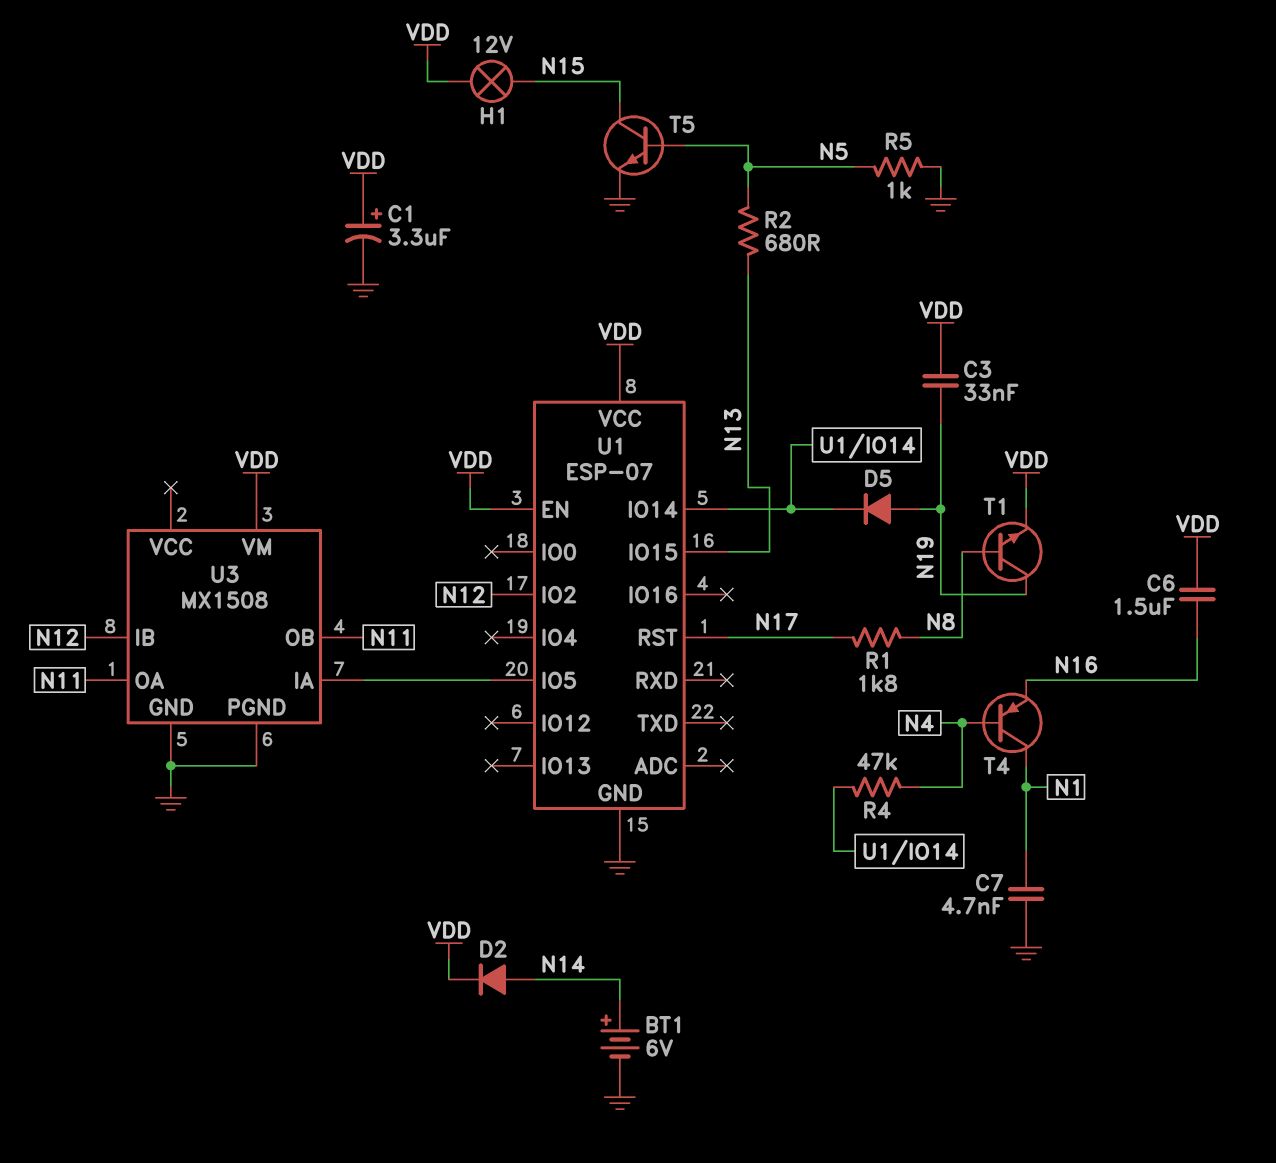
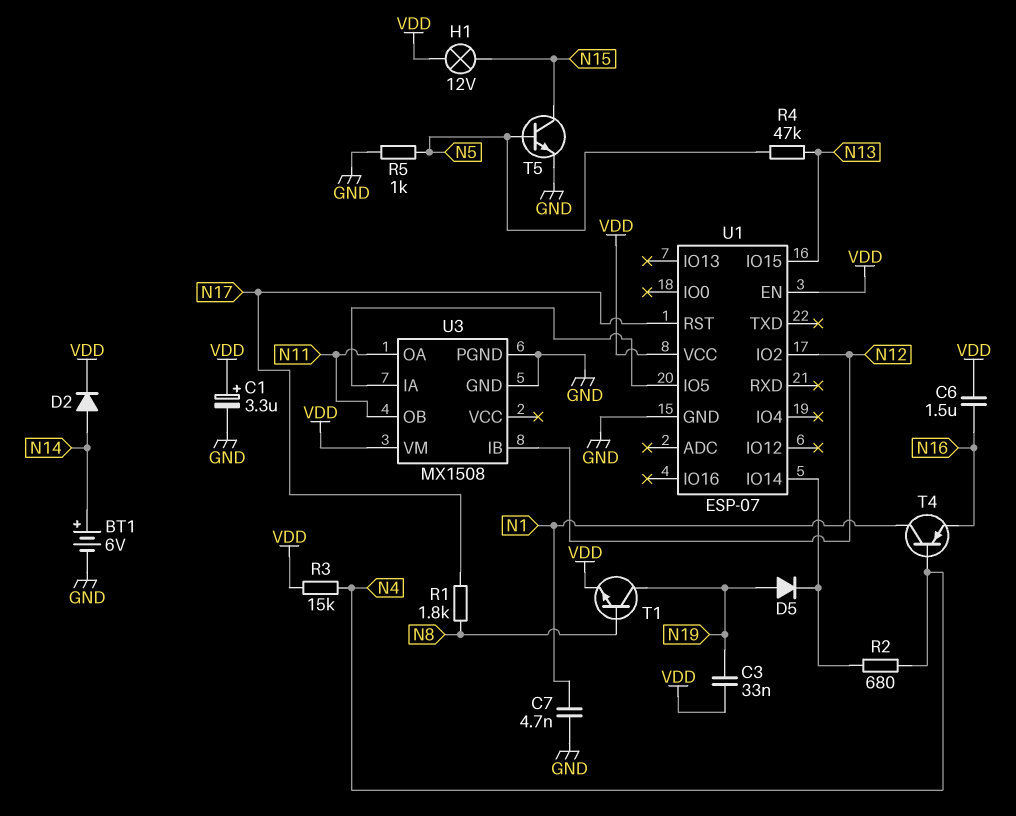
R2: 680 (N5, N13) -> 680 (N4, U1/IO14)
R3: none -> 15k (N4, VDD)
R4: 47k (N4, U1/IO14) -> 47k (N5, N13)

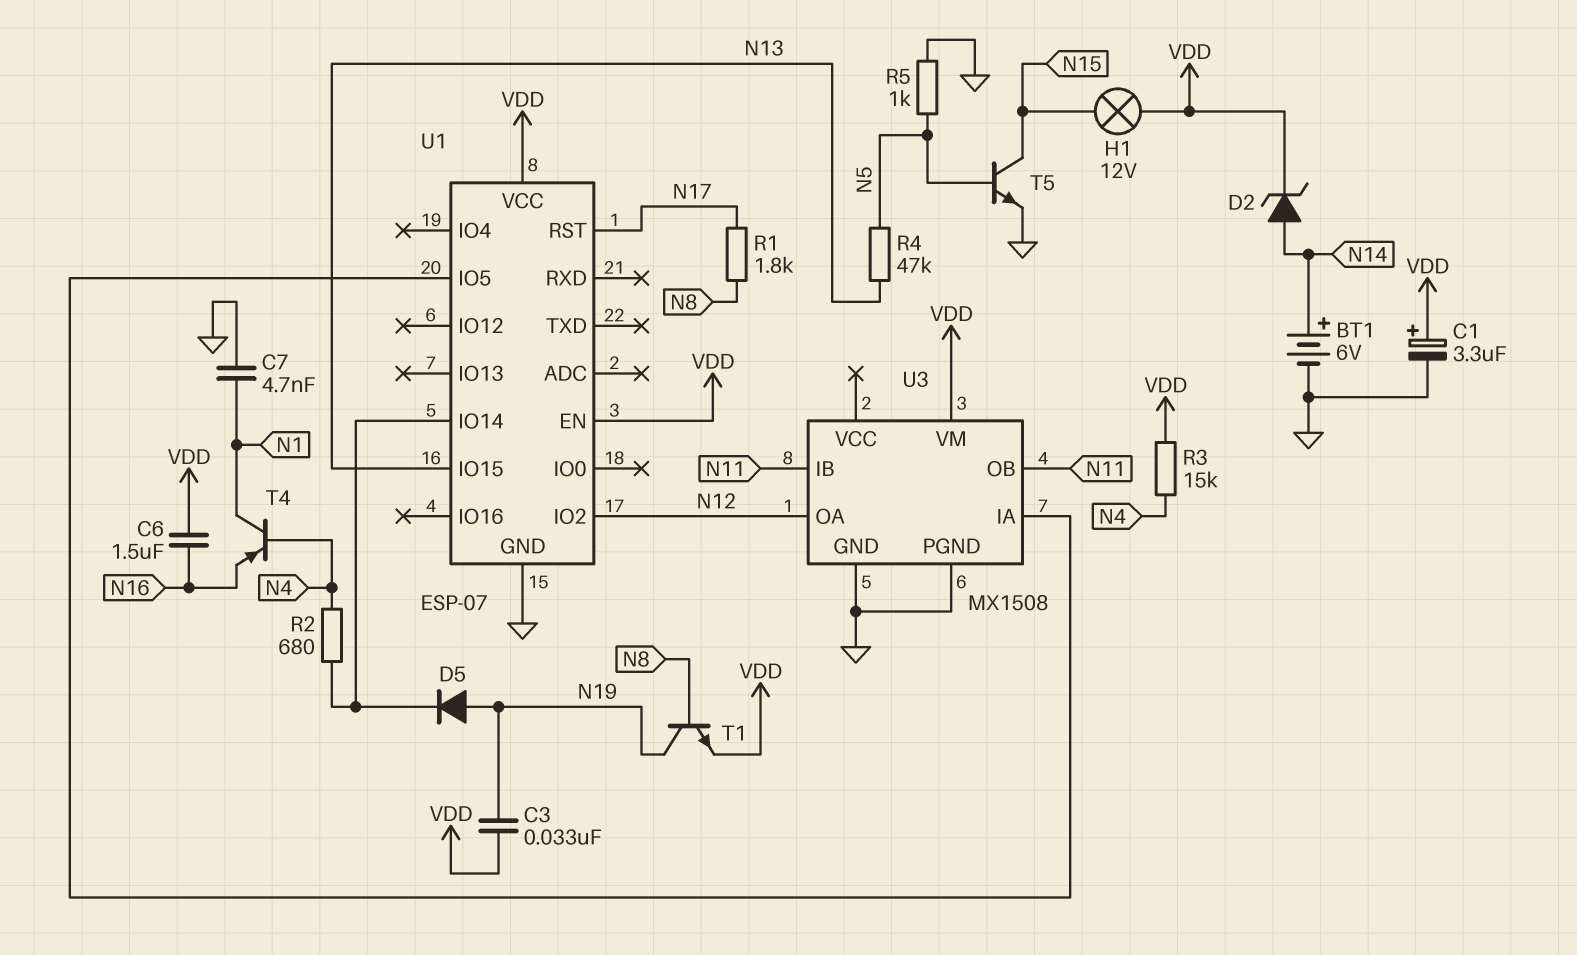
D2: diode (A N14, K VDD) -> zener (A N14, K VDD)
U3 pin IB: N12 -> N11
U3 pin OA: N11 -> N12

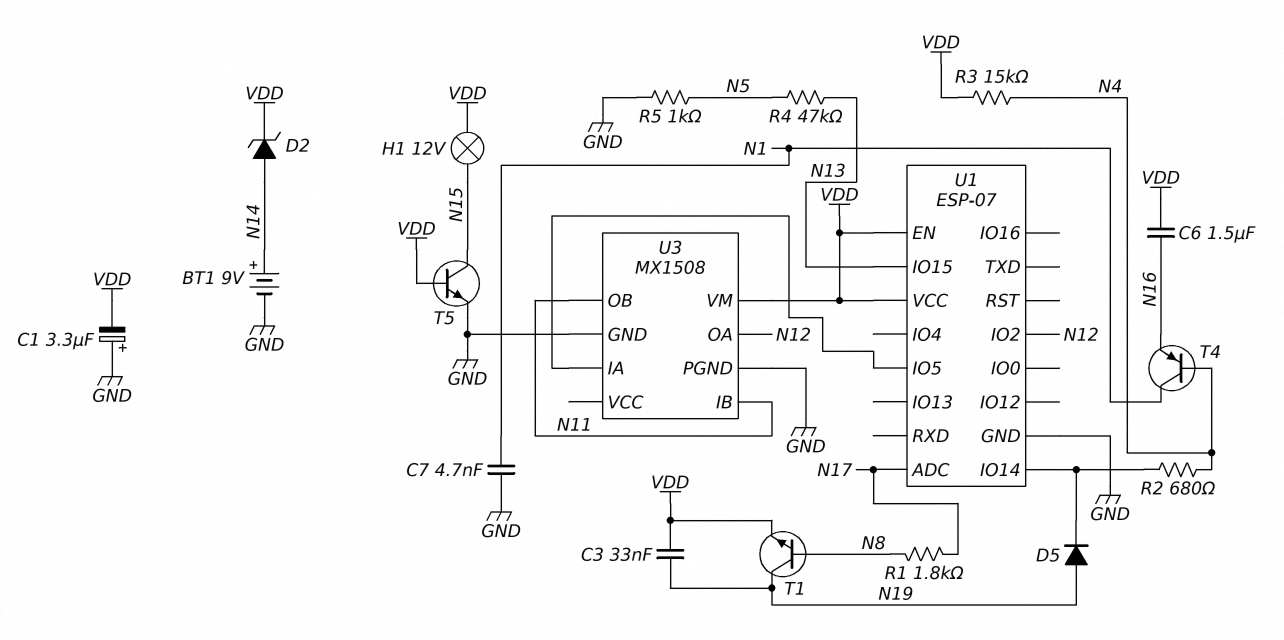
BT1: 6V (plus N14, minus GND) -> 9V (plus N14, minus GND)
C1: 3.3uF (plus VDD, minus GND) -> 3.3uF (plus GND, minus VDD)
T5: NPN (B N5, C N15, E GND) -> NPN (B VDD, C N15, E GND)
U1 pin ADC: none -> N17
U1 pin RST: N17 -> none

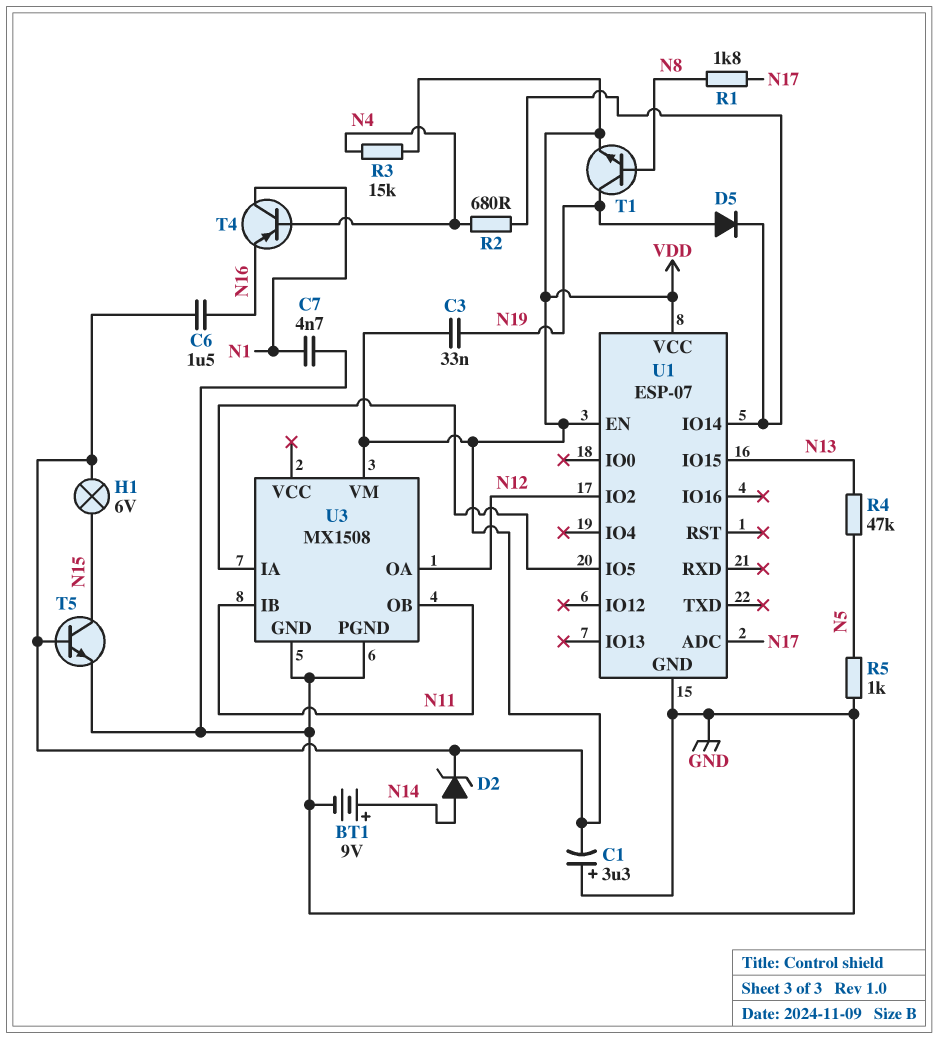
H1: lamp 12V (N15, VDD) -> lamp 6V (N15, VDD)

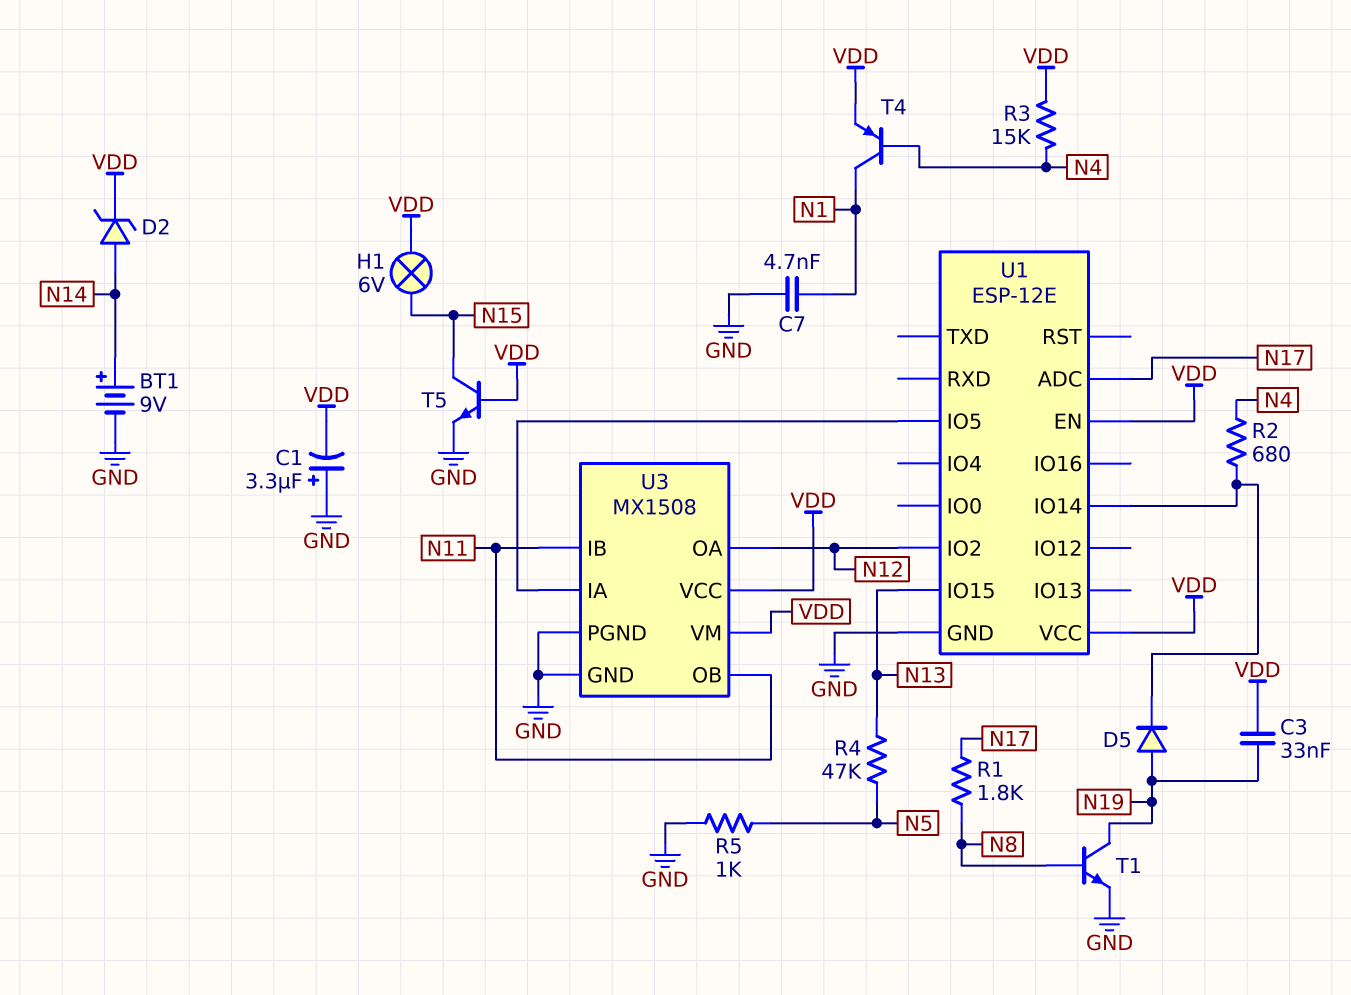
C6: 1.5uF (N16, VDD) -> none
T1: NPN (B N8, C N19, E VDD) -> NPN (B N8, C N19, E GND)
T4: PNP (B N4, C N1, E N16) -> PNP (B N4, C N1, E VDD)
U1: ESP-07 -> ESP-12E
U3 pin VCC: none -> VDD

